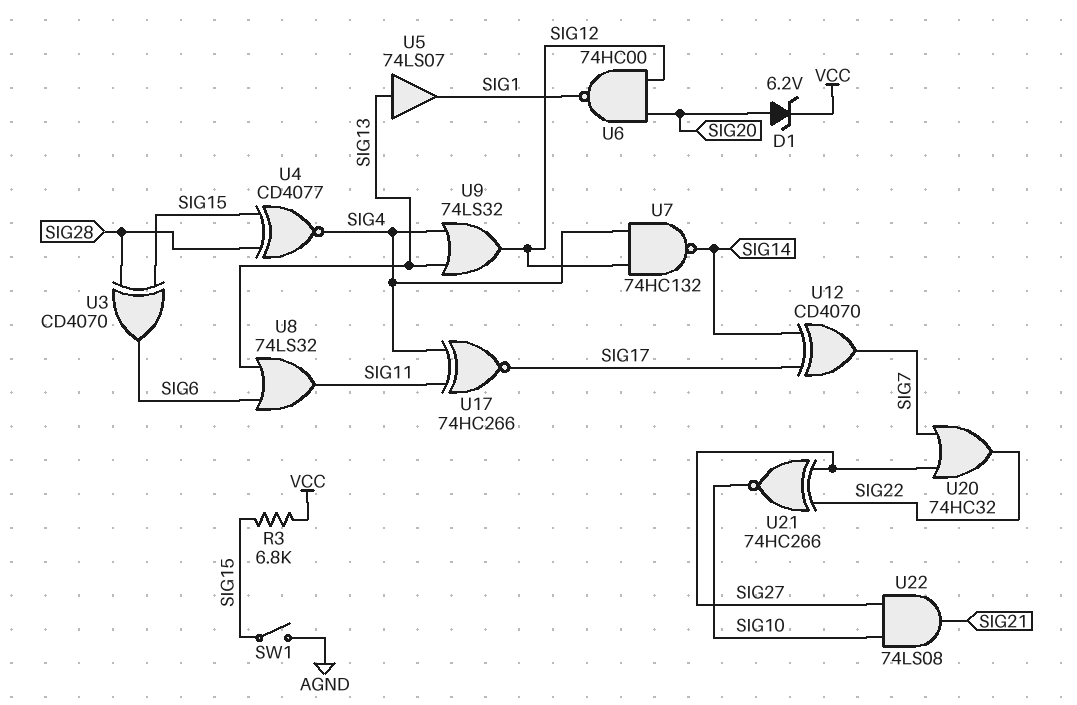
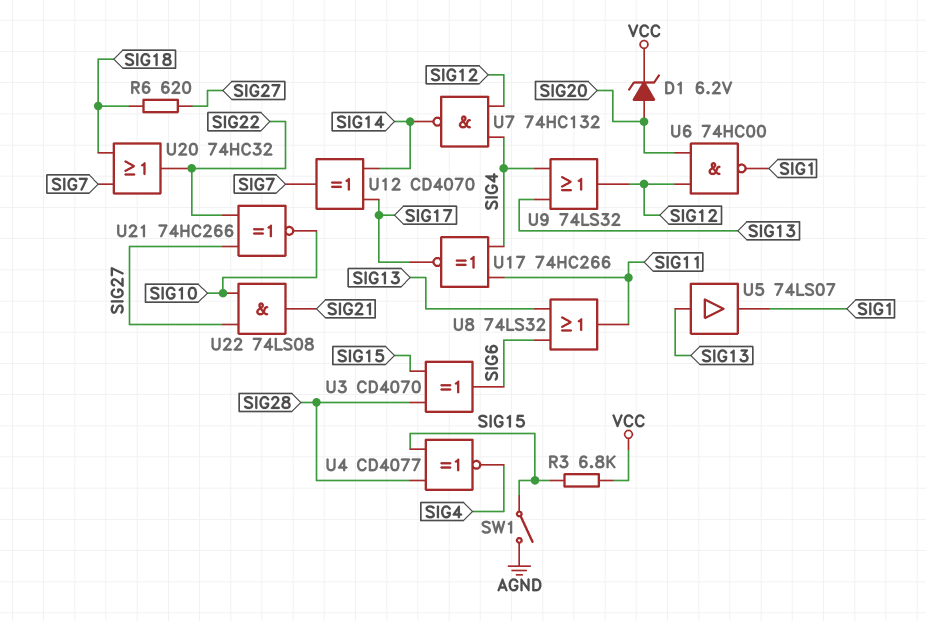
R6: none -> 620 (SIG18, SIG27)
U20: OR 74HC32 (in SIG7, in SIG27, out SIG22) -> OR 74HC32 (in SIG7, in SIG18, out SIG22)

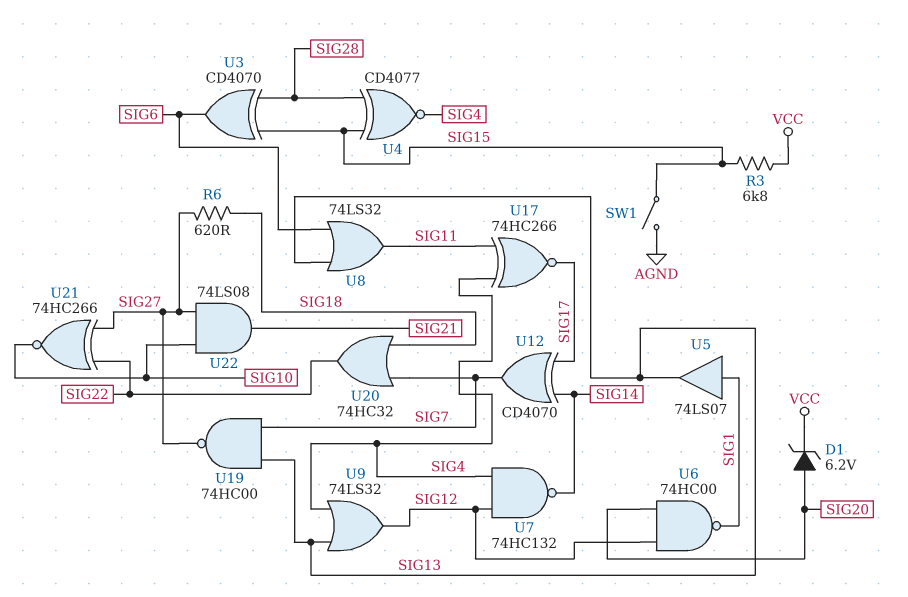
U5: buffer 74LS07 (in SIG13, out SIG1) -> buffer 74LS07 (in SIG1, out SIG13)
U19: none -> NAND 74HC00 (in SIG7, in SIG13, out SIG27)

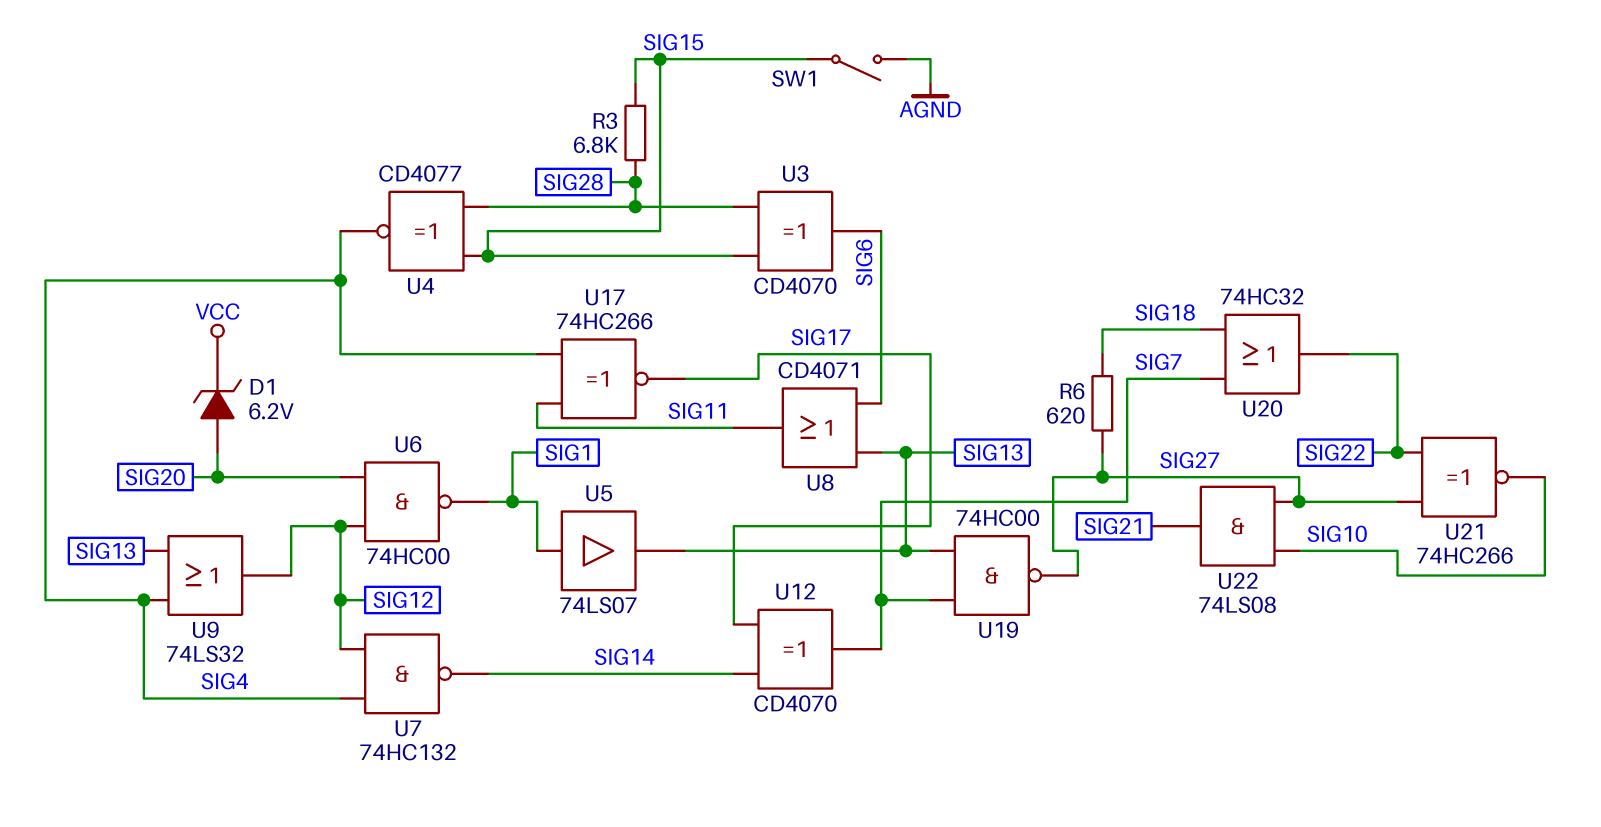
R3: 6.8k (SIG15, VCC) -> 6.8k (SIG15, SIG28)
U8: OR 74LS32 (in SIG6, in SIG13, out SIG11) -> OR CD4071 (in SIG6, in SIG13, out SIG11)

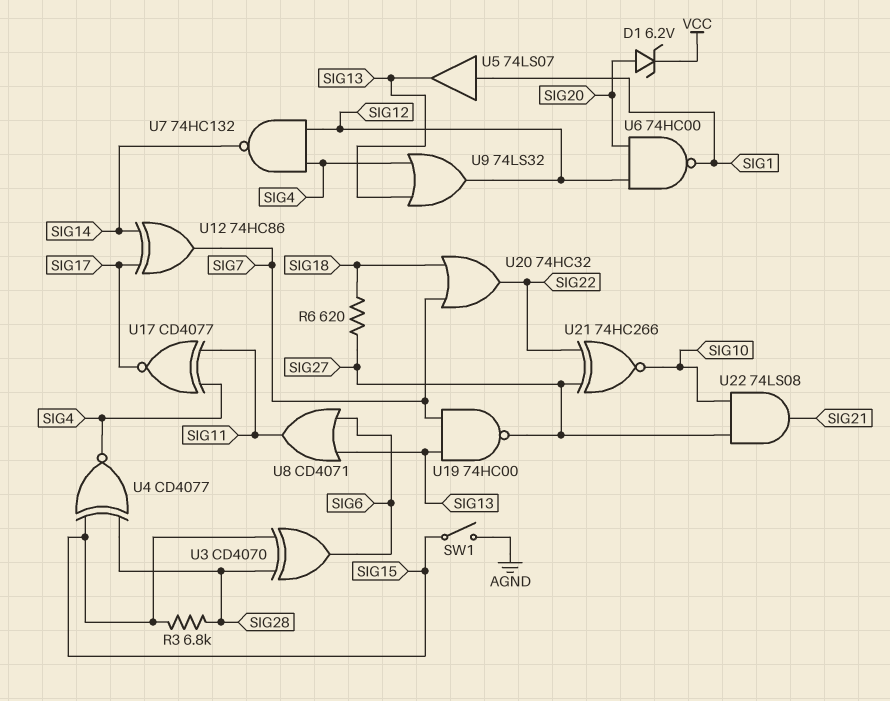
U12: XOR CD4070 (in SIG14, in SIG17, out SIG7) -> XOR 74HC86 (in SIG14, in SIG17, out SIG7)
U17: XNOR 74HC266 (in SIG4, in SIG11, out SIG17) -> XNOR CD4077 (in SIG4, in SIG11, out SIG17)

